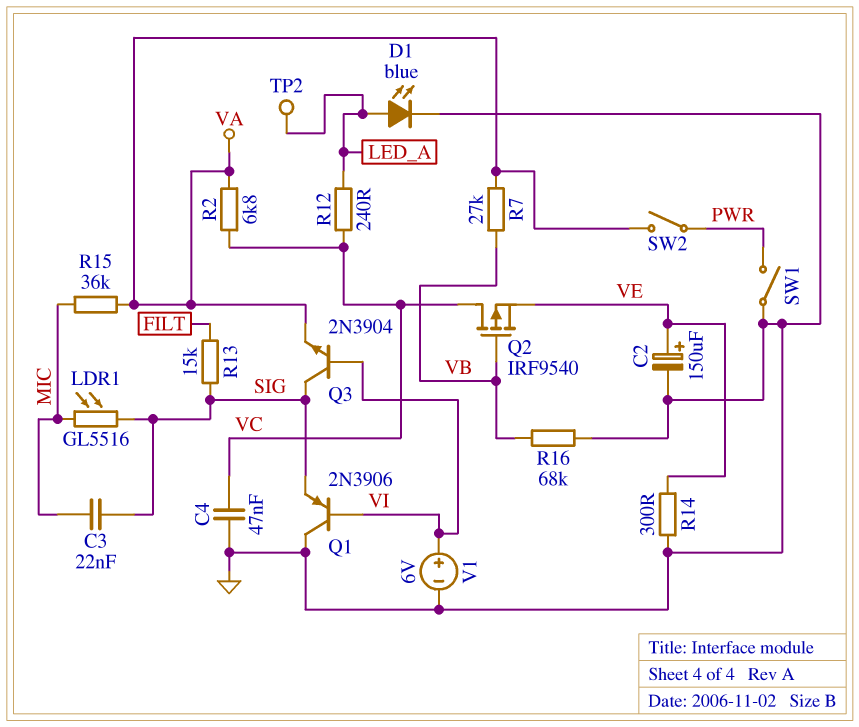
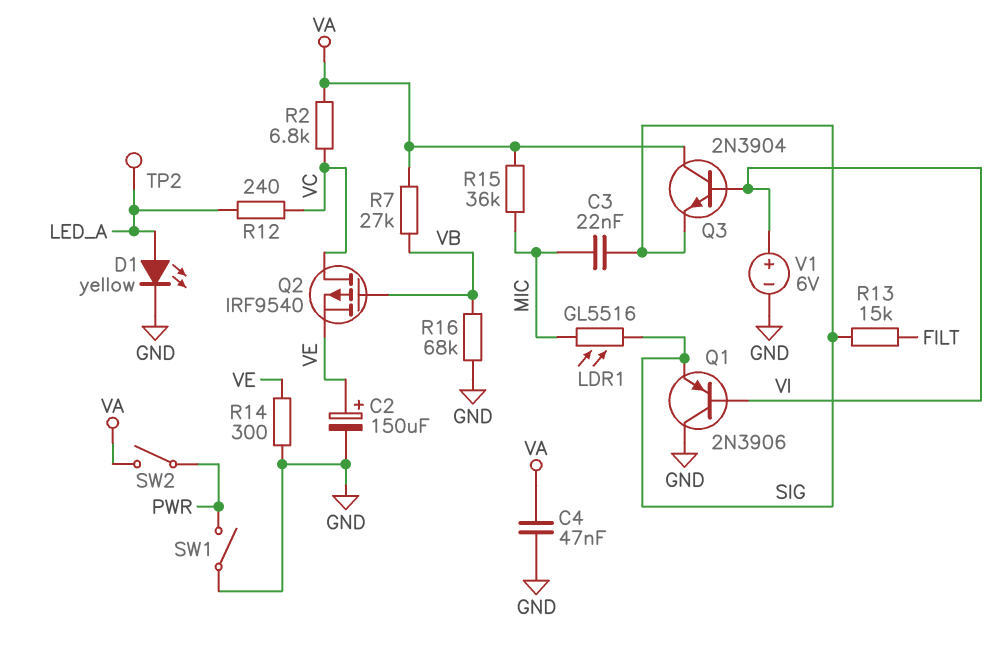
C4: 47nF (GND, VC) -> 47nF (GND, VA)
D1: LED blue (A LED_A, K GND) -> LED yellow (A LED_A, K GND)
Q3: NPN 2N3904 (B VI, C SIG, E VA) -> NPN 2N3904 (B VI, C VA, E SIG)

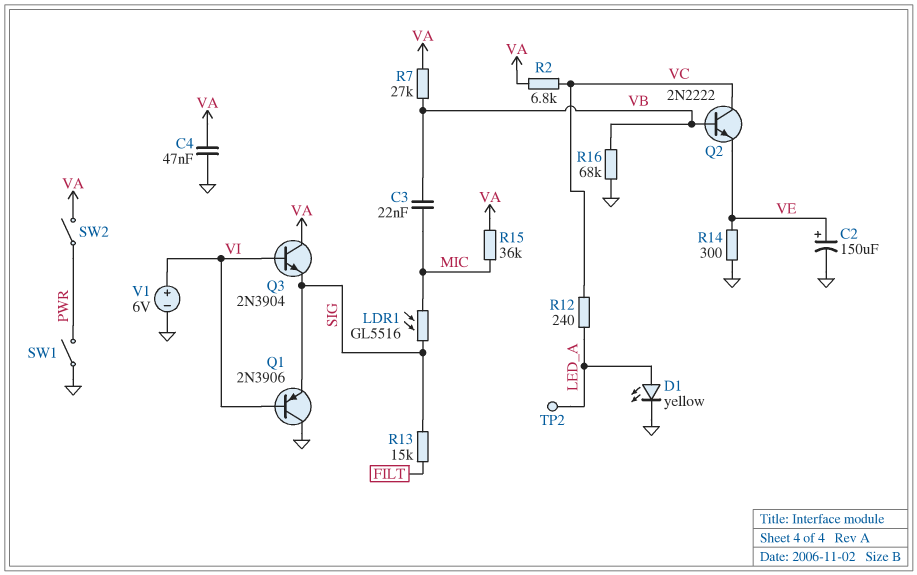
C3: 22nF (MIC, SIG) -> 22nF (MIC, VB)
Q2: PMOS IRF9540 (G VB, D VC, S VE) -> NPN 2N2222 (B VB, C VC, E VE)

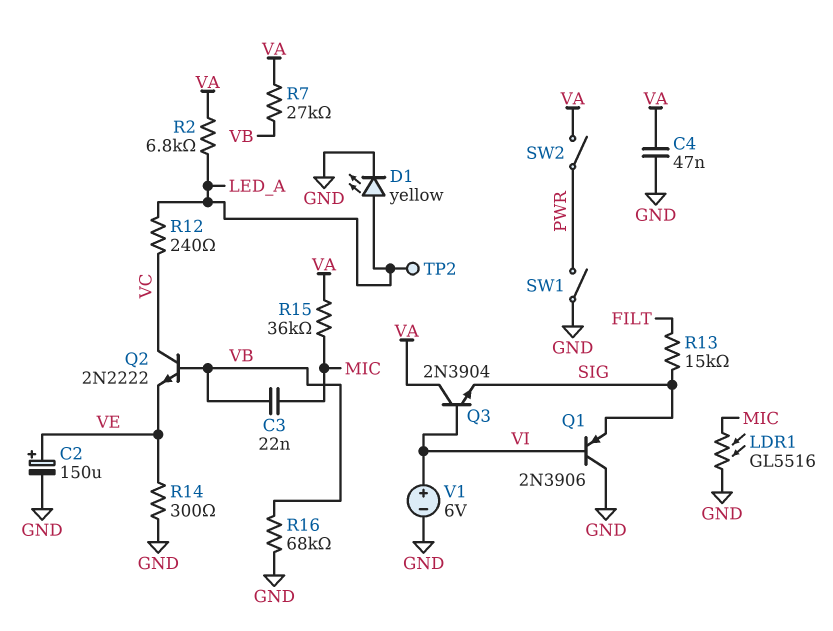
LDR1: GL5516 (MIC, SIG) -> GL5516 (GND, MIC)
R2: 6.8k (VA, VC) -> 6.8k (LED_A, VA)

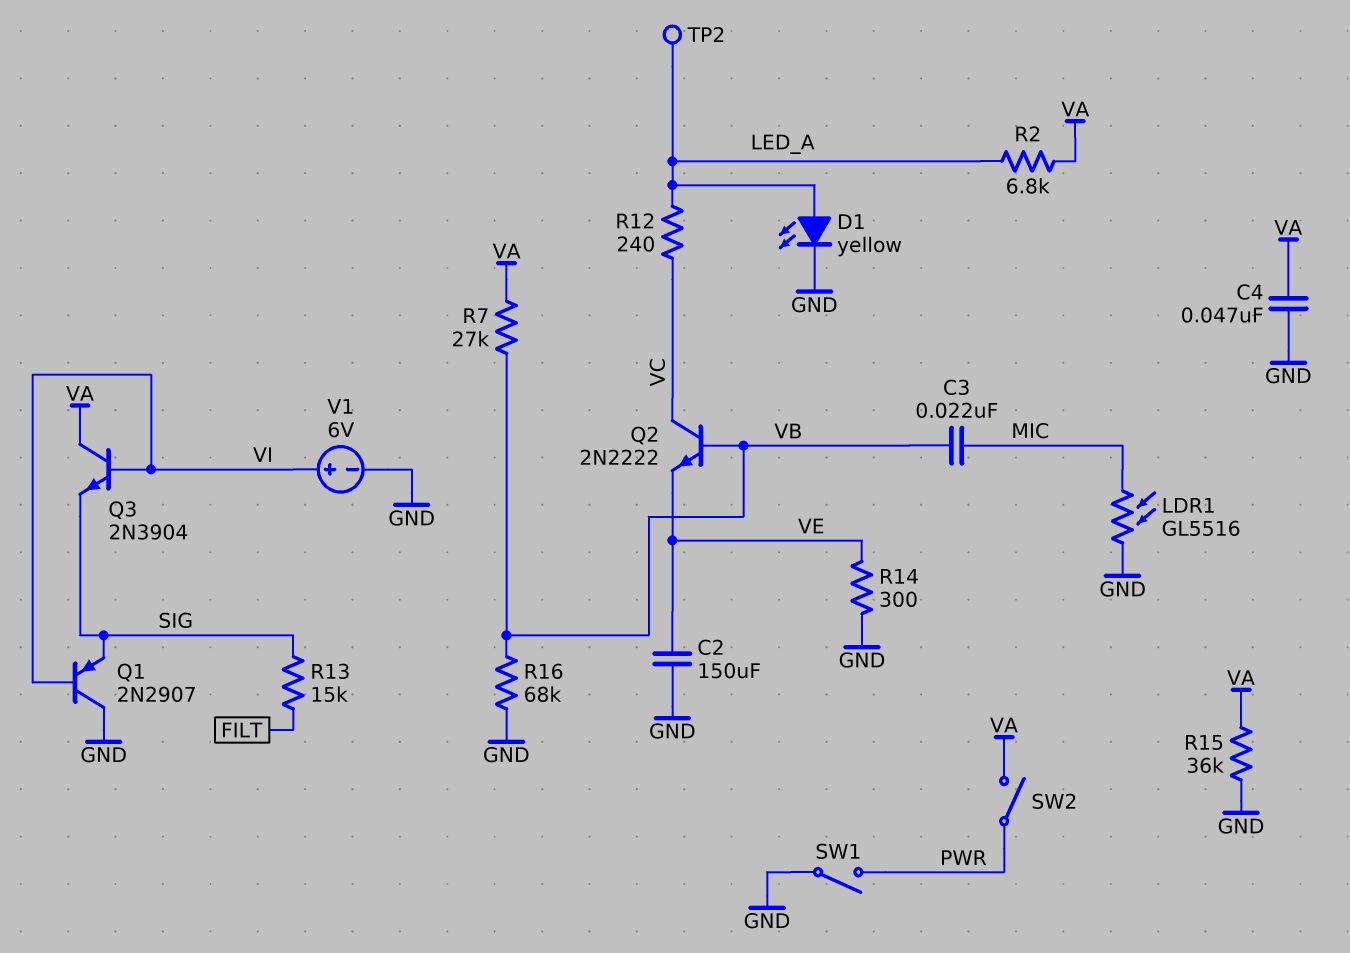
C2: 150uF (plus VE, minus GND) -> 150uF (GND, VE)
Q1: PNP 2N3906 (B VI, C GND, E SIG) -> PNP 2N2907 (B VI, C GND, E SIG)
R15: 36k (MIC, VA) -> 36k (GND, VA)

